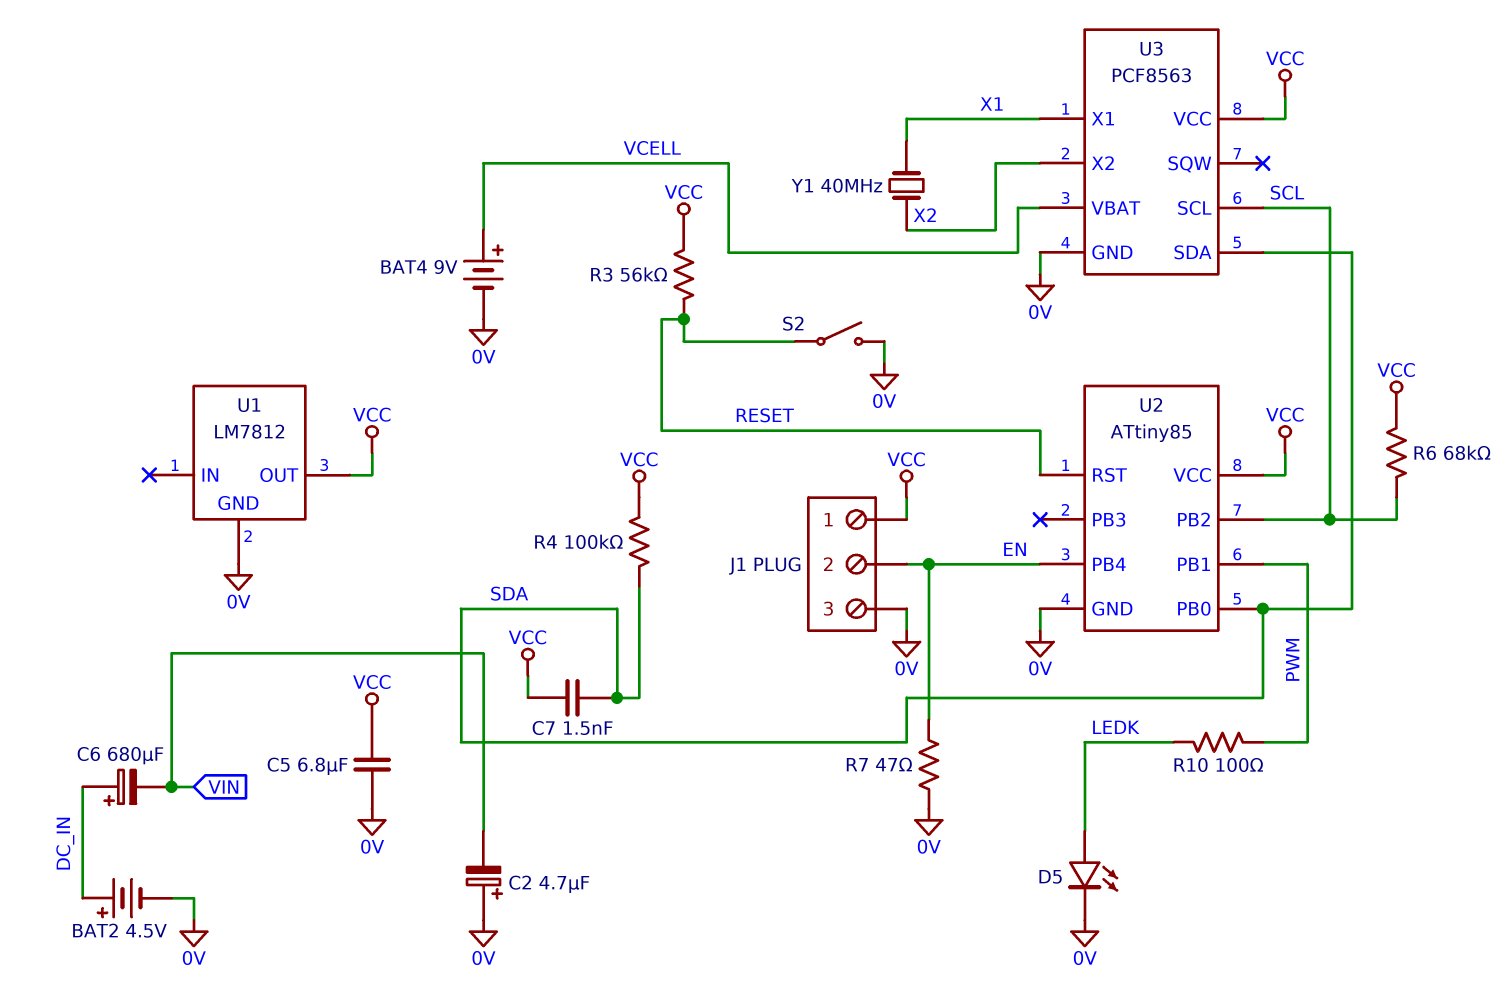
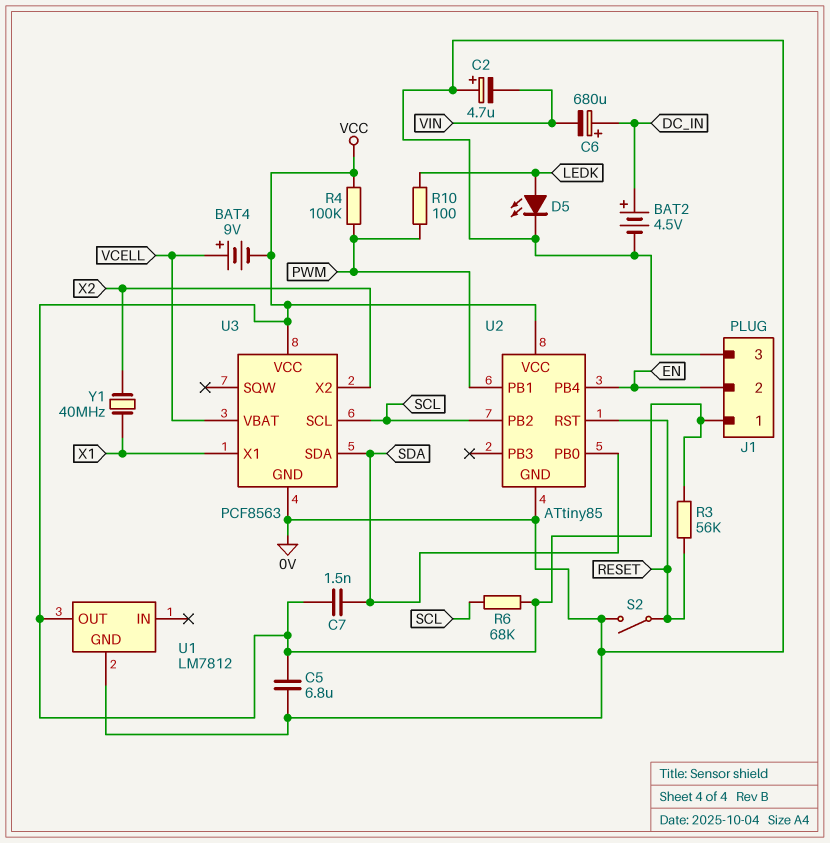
BAT4: 9V (plus VCELL, minus 0V) -> 9V (plus VCELL, minus VCC)
R4: 100k (SDA, VCC) -> 100k (PWM, VCC)
R7: 47 (0V, EN) -> none

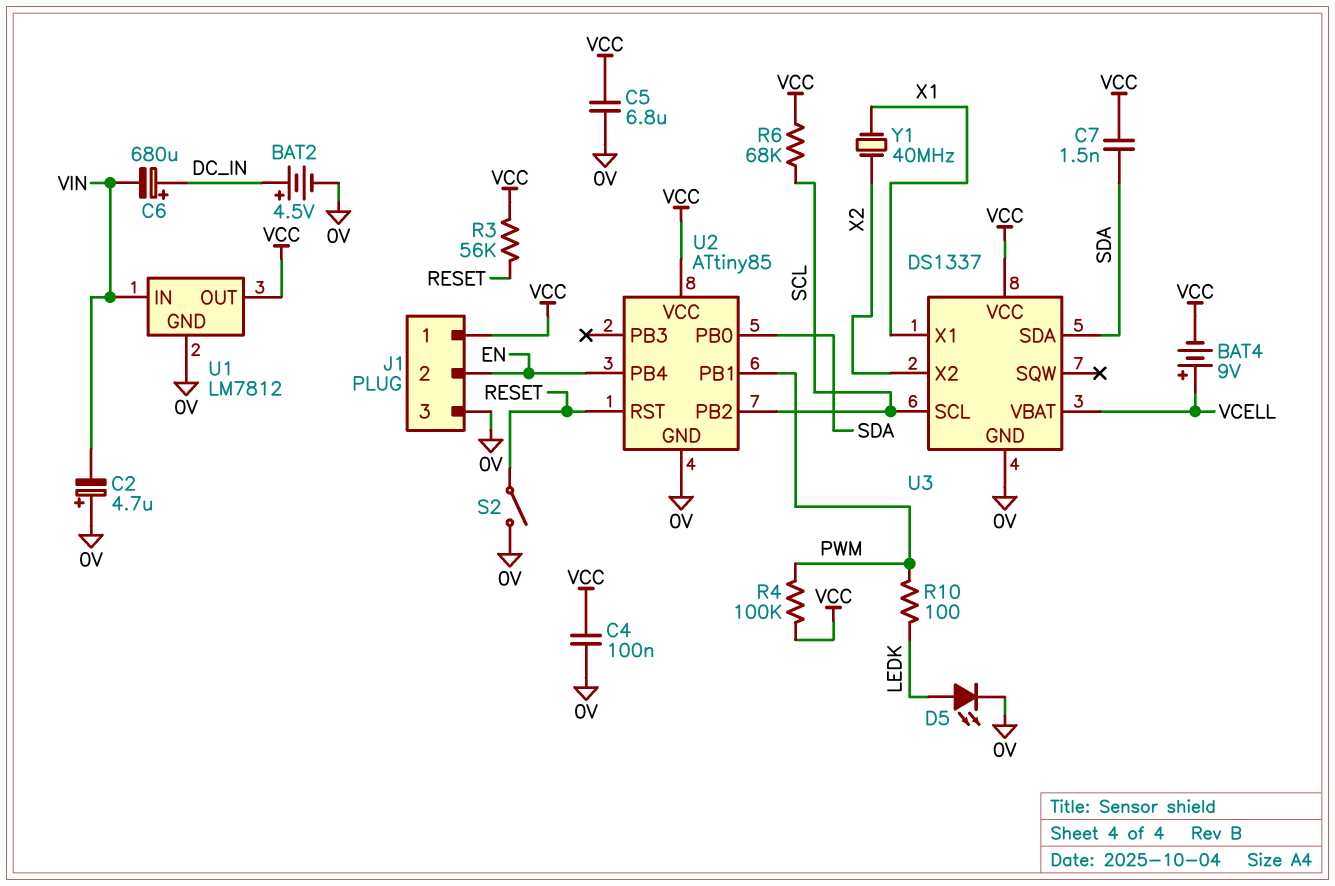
C4: none -> 100nF (0V, VCC)
U1 pin IN: none -> VIN
U3: PCF8563 -> DS1337

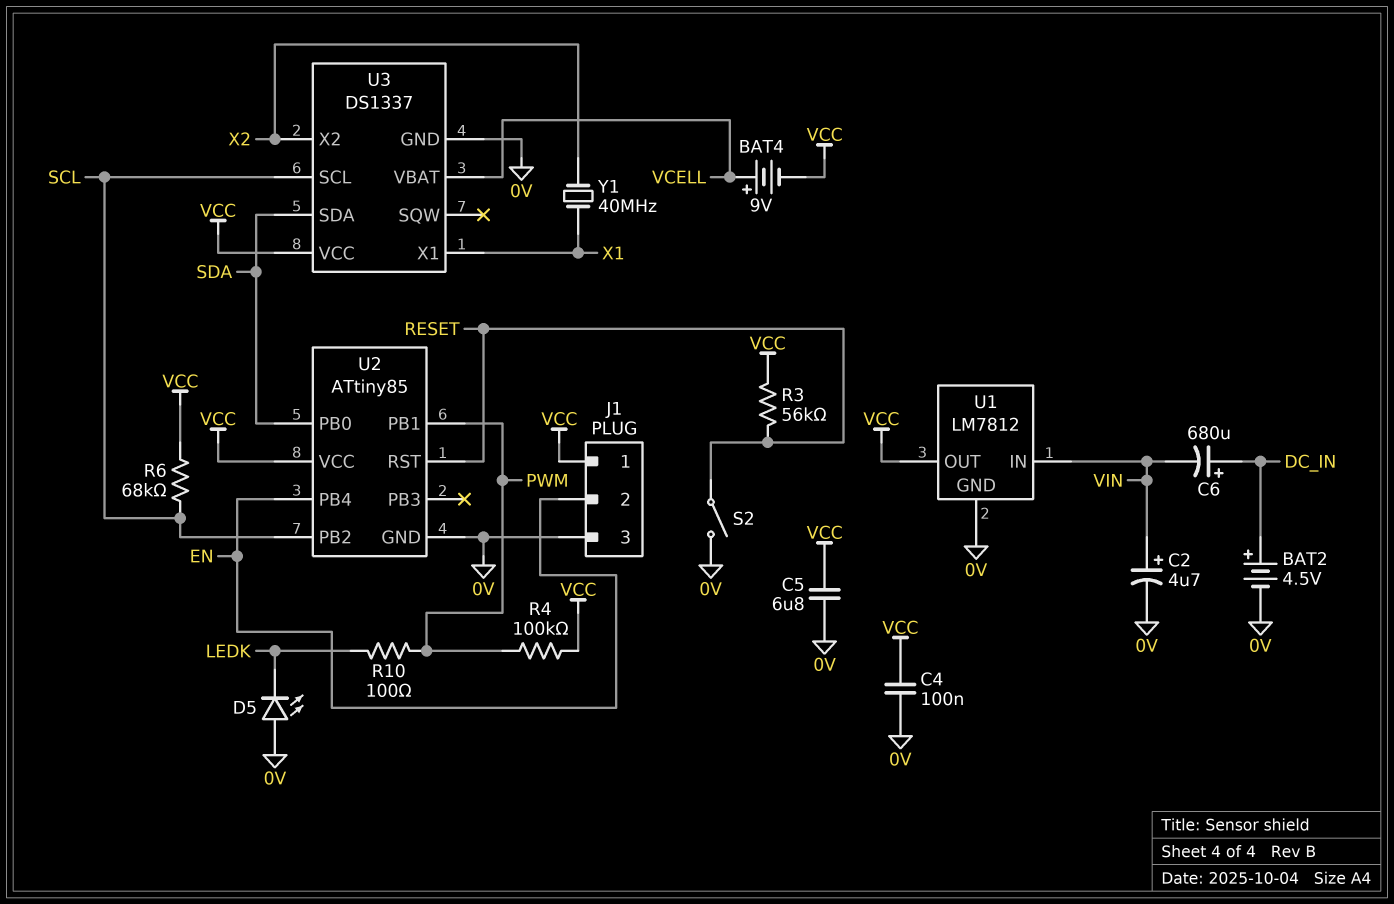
C2: 4.7uF (plus 0V, minus VIN) -> 4.7uF (plus VIN, minus 0V)
C7: 1.5nF (SDA, VCC) -> none
D5: LED (A LEDK, K 0V) -> LED (A 0V, K LEDK)

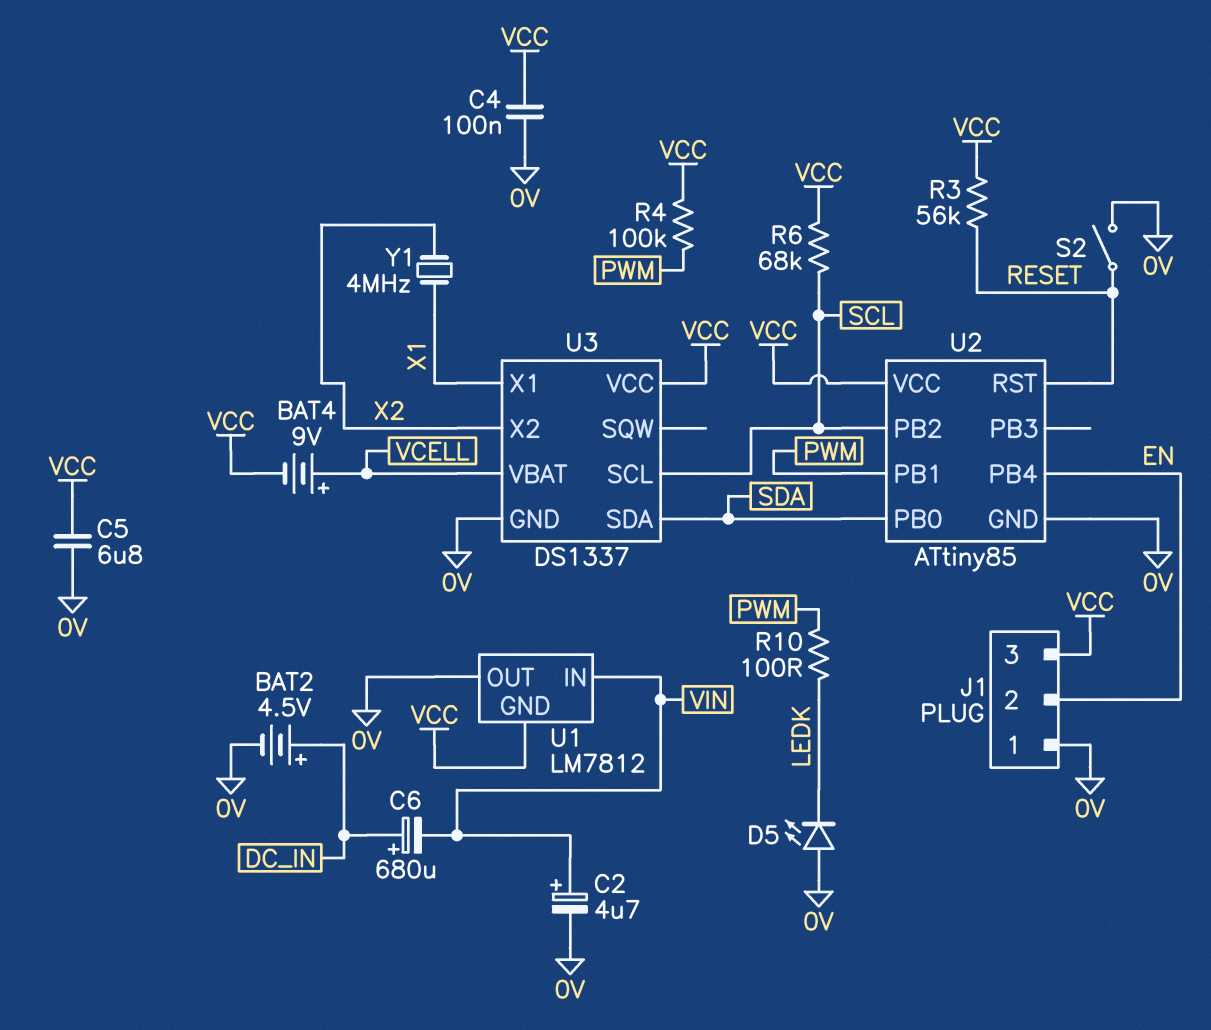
J1 pin 1: VCC -> 0V
J1 pin 3: 0V -> VCC
U1 pin GND: 0V -> VCC
U1 pin OUT: VCC -> 0V
Y1: 40MHz (X1, X2) -> 4MHz (X1, X2)

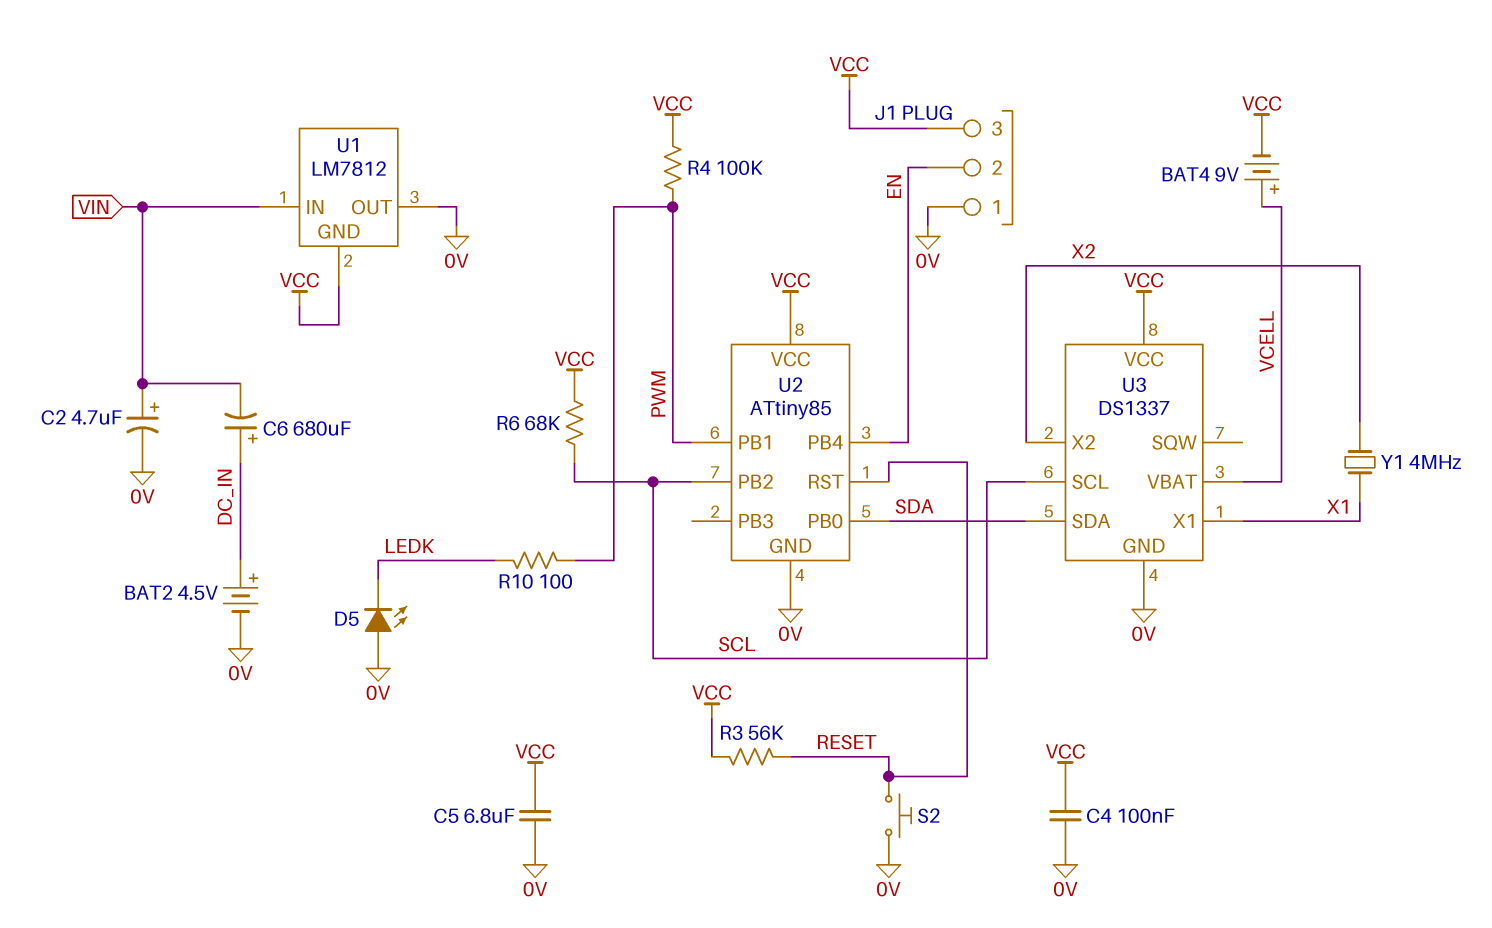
S2: switch (0V, RESET) -> button (0V, RESET)

